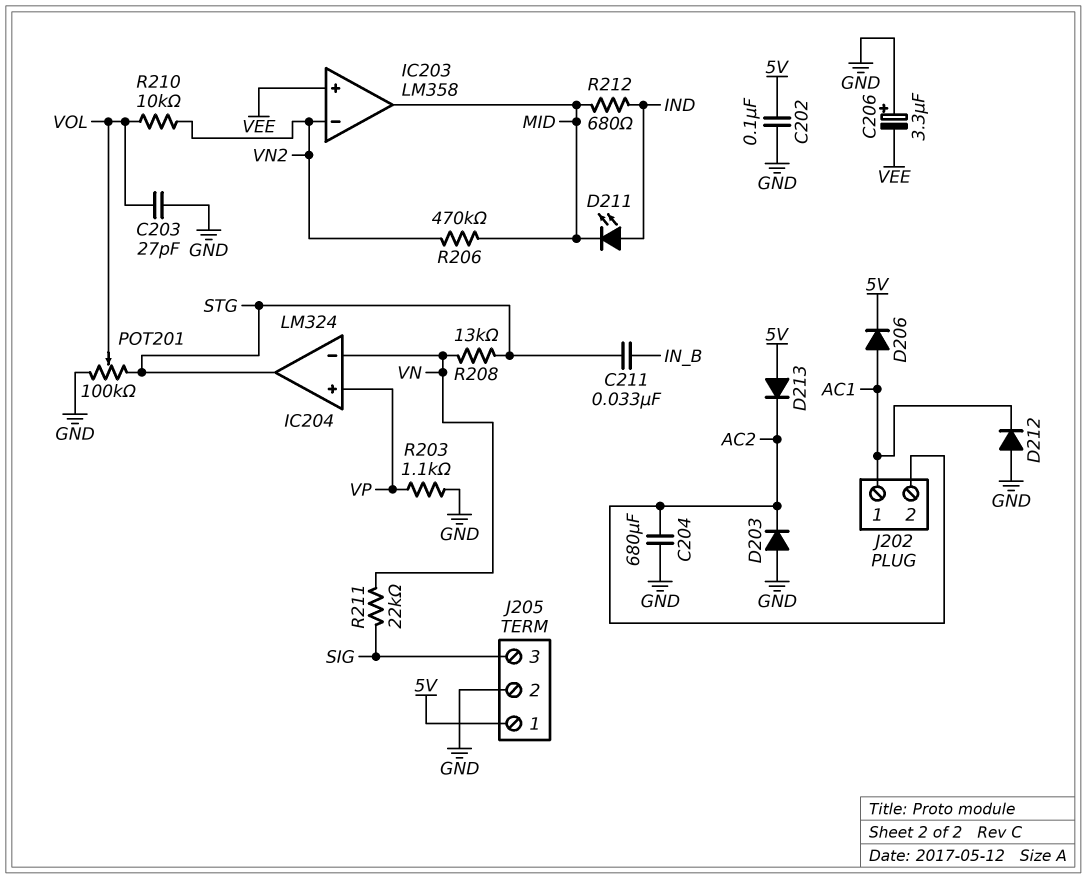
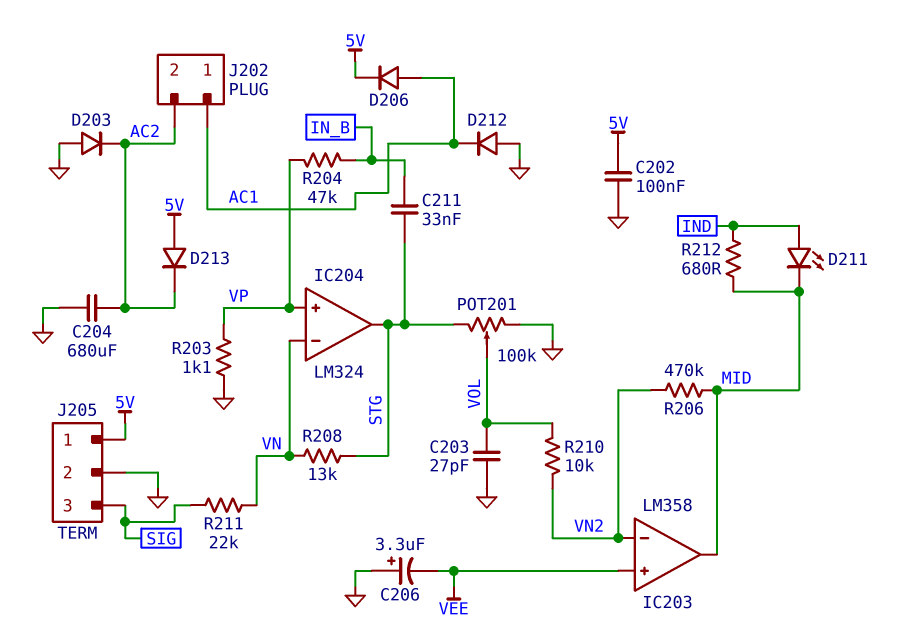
R204: none -> 47k (IN_B, VP)

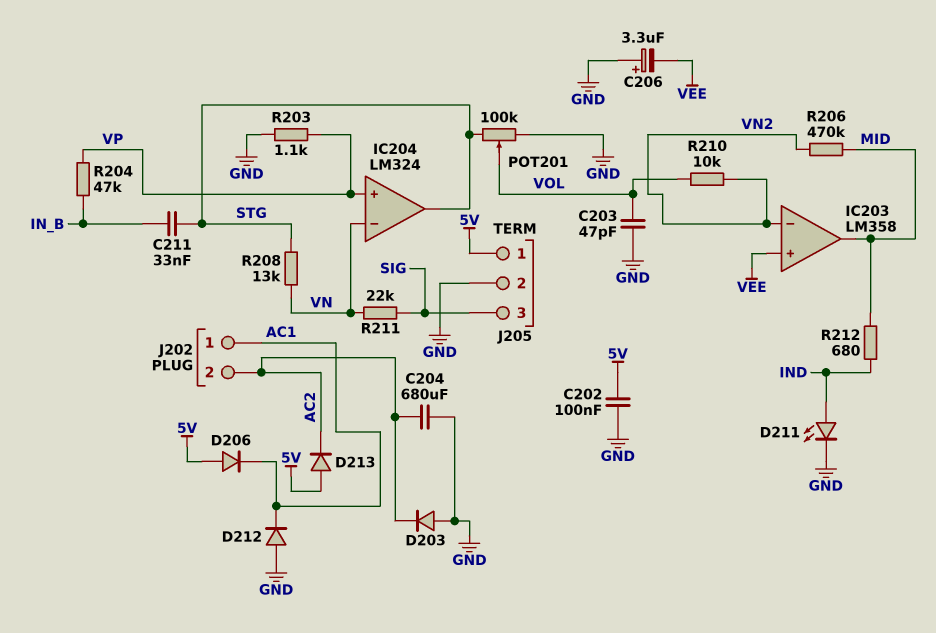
C203: 27pF (GND, VOL) -> 47pF (GND, VOL)
D206: diode (A AC1, K 5V) -> diode (A 5V, K AC1)
D211: LED (A IND, K MID) -> LED (A IND, K GND)

